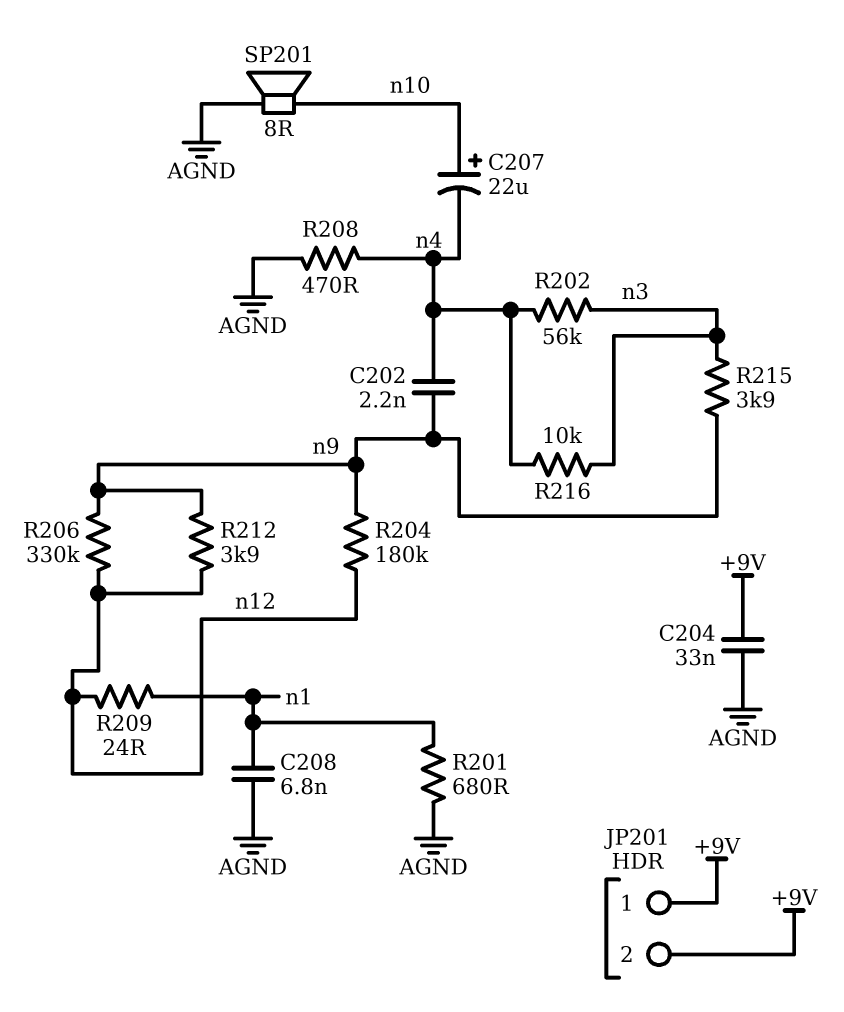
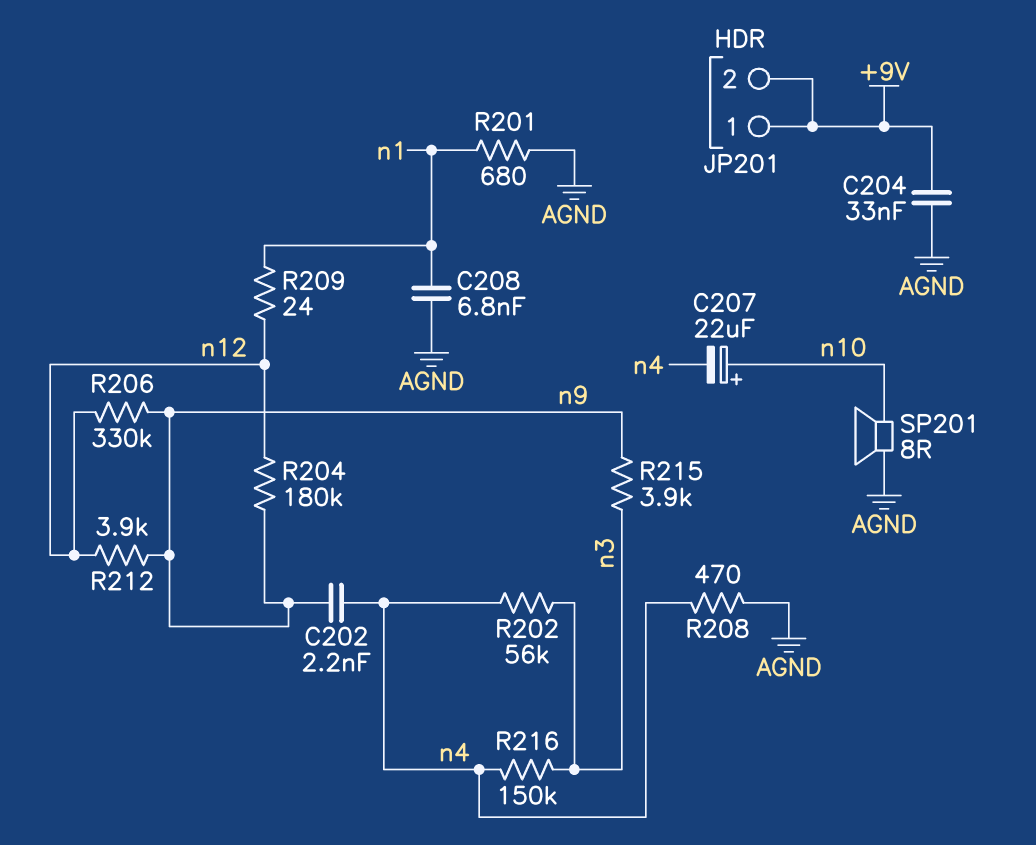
R216: 10k (n3, n4) -> 150k (n3, n4)

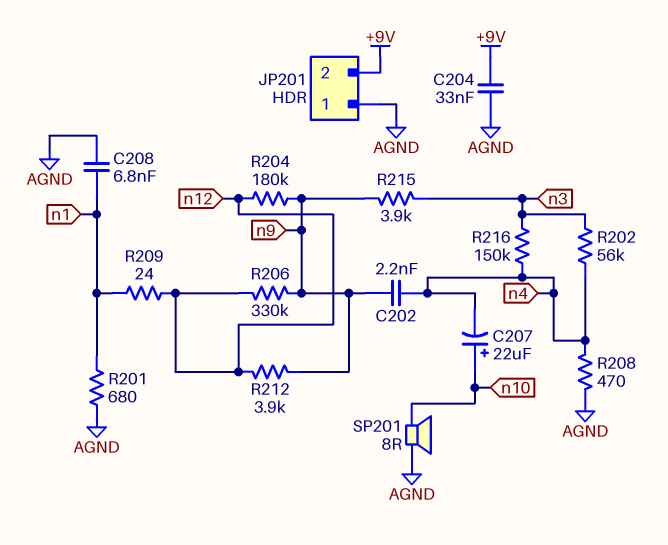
JP201 pin 1: +9V -> AGND

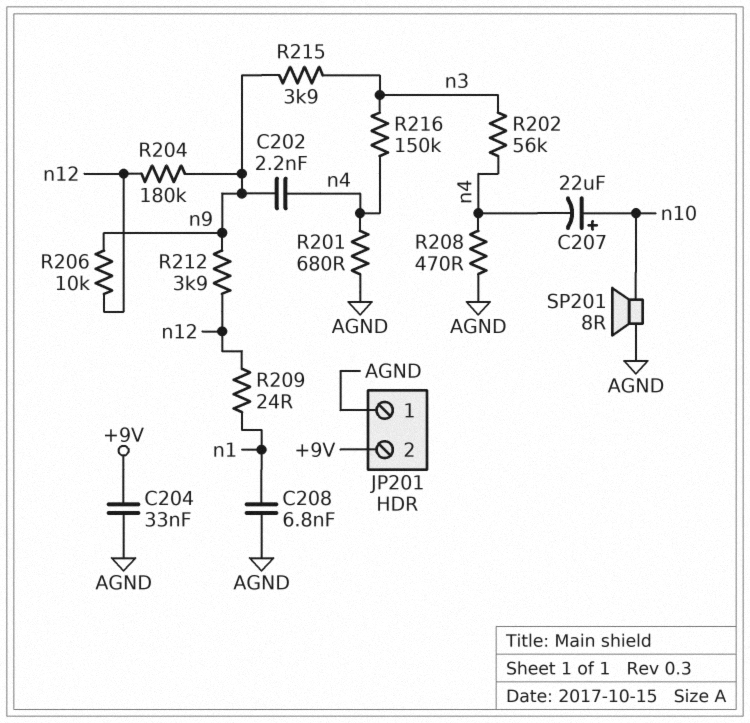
R201: 680 (AGND, n1) -> 680 (AGND, n4)
R206: 330k (n9, n12) -> 10k (n9, n12)

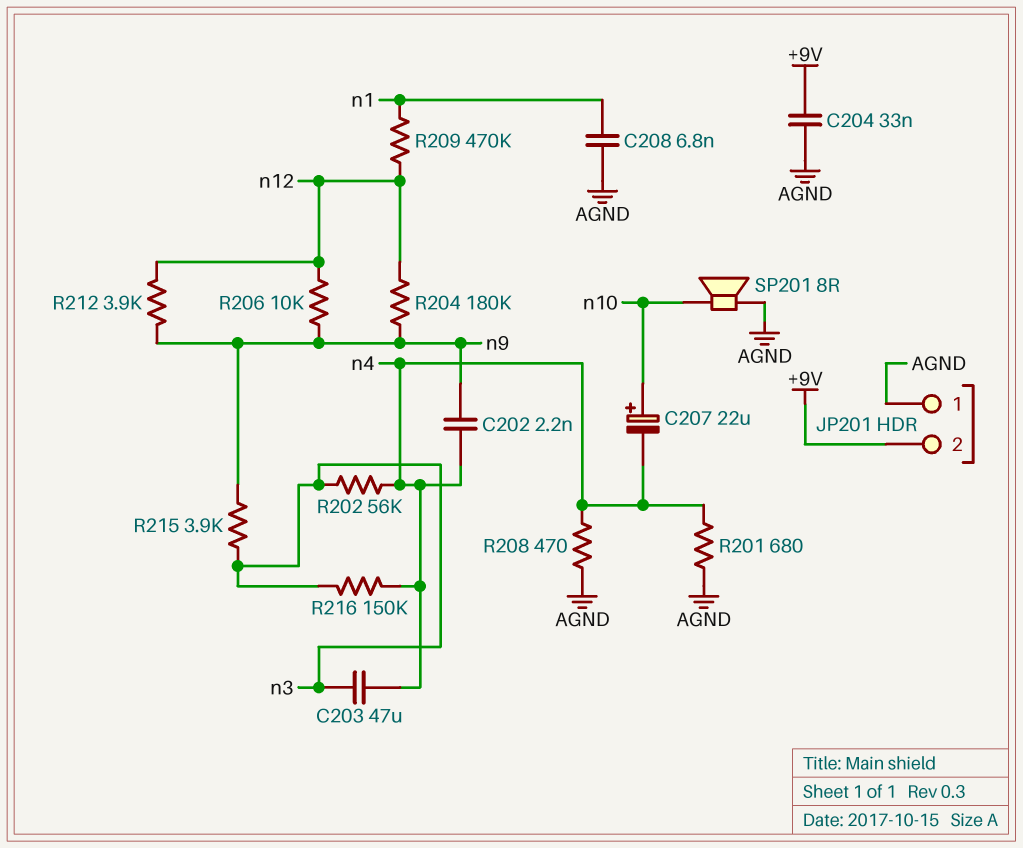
C203: none -> 47uF (n3, n4)
R209: 24 (n1, n12) -> 470k (n1, n12)

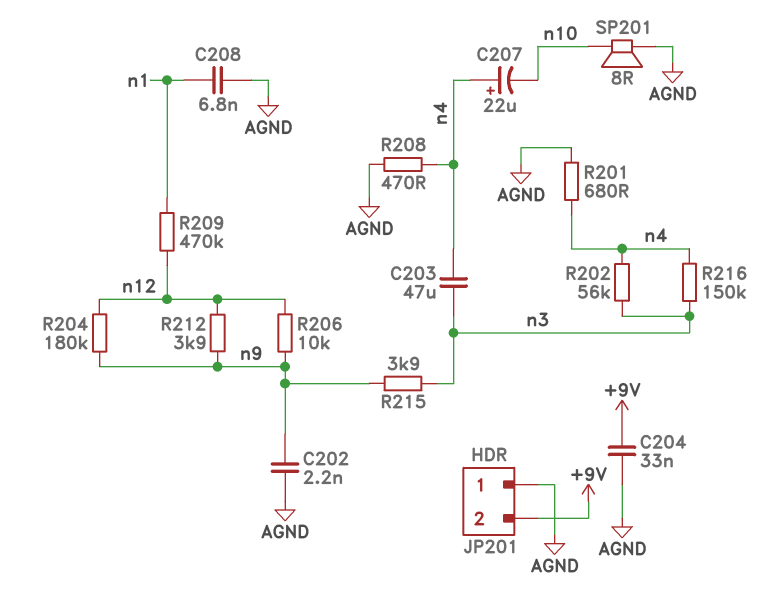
C202: 2.2nF (n4, n9) -> 2.2nF (AGND, n9)
C207: 22uF (plus n10, minus n4) -> 22uF (plus n4, minus n10)

